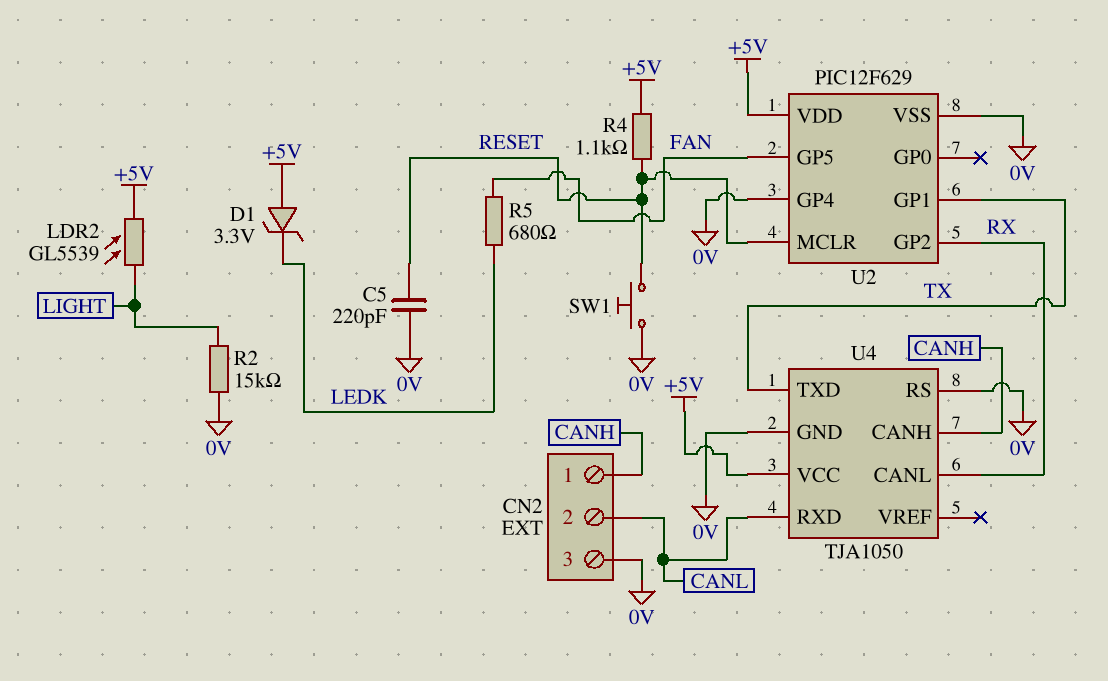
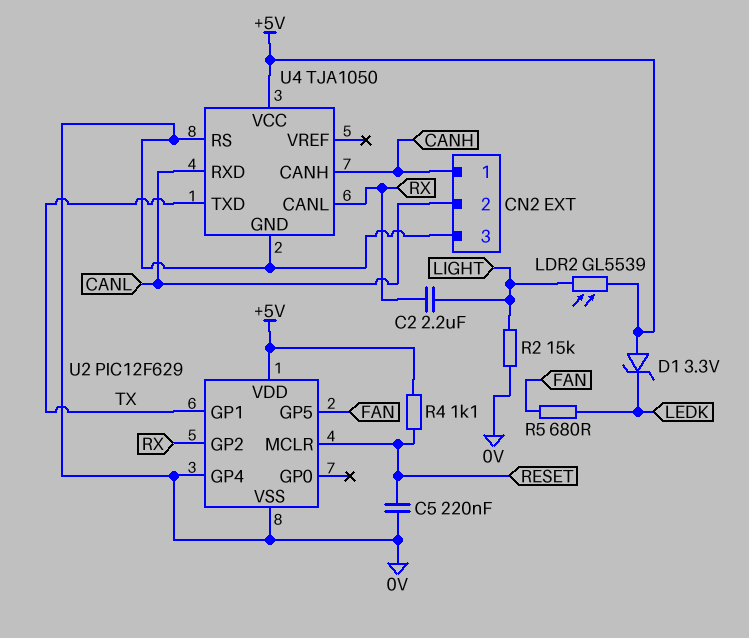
C2: none -> 2.2uF (LIGHT, RX)
C5: 220pF (0V, RESET) -> 220nF (0V, RESET)
SW1: button (0V, RESET) -> none

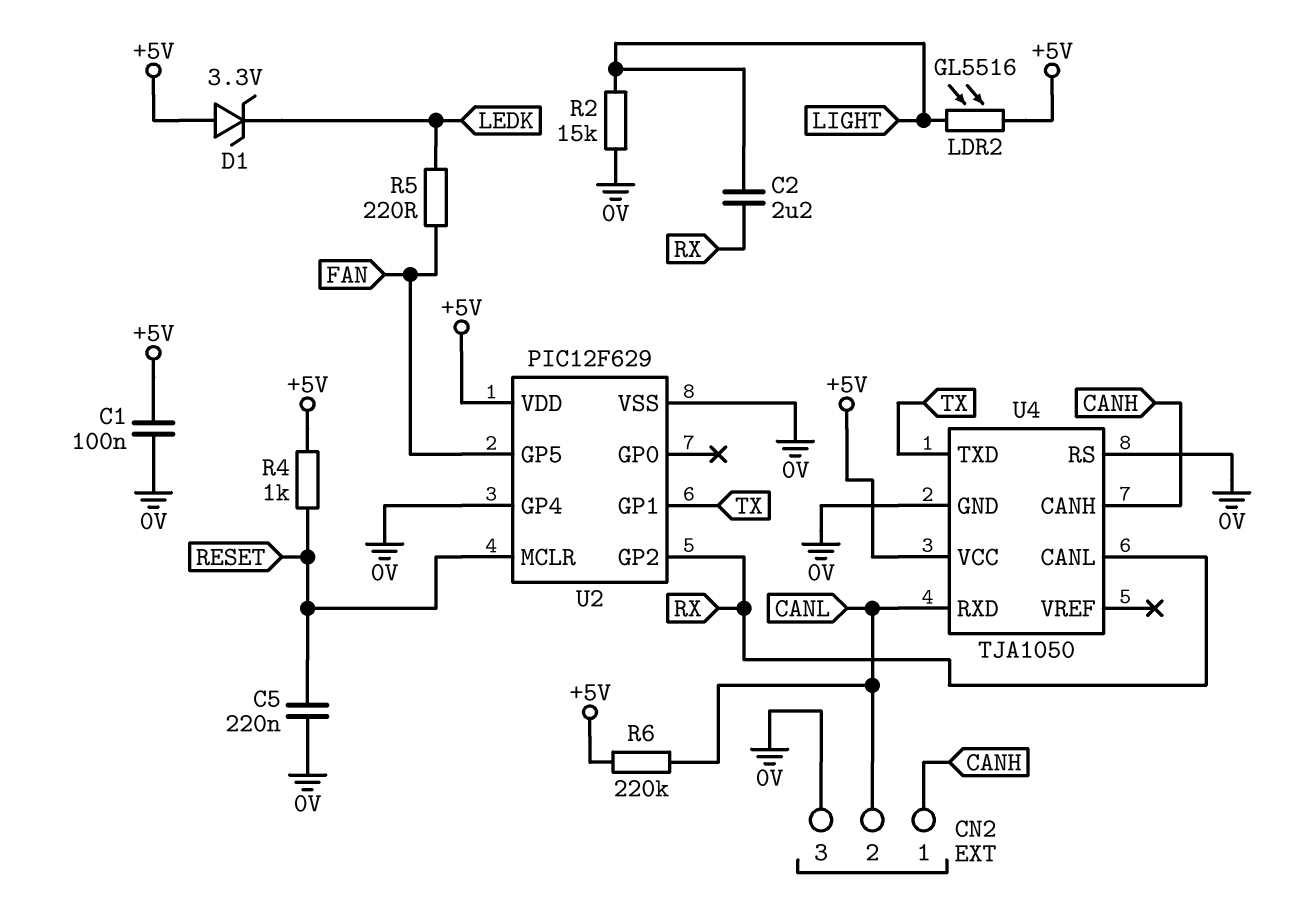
C1: none -> 100nF (+5V, 0V)
LDR2: GL5539 (+5V, LIGHT) -> GL5516 (+5V, LIGHT)
R4: 1.1k (+5V, RESET) -> 1k (+5V, RESET)
R5: 680 (FAN, LEDK) -> 220 (FAN, LEDK)
R6: none -> 220k (+5V, CANL)

